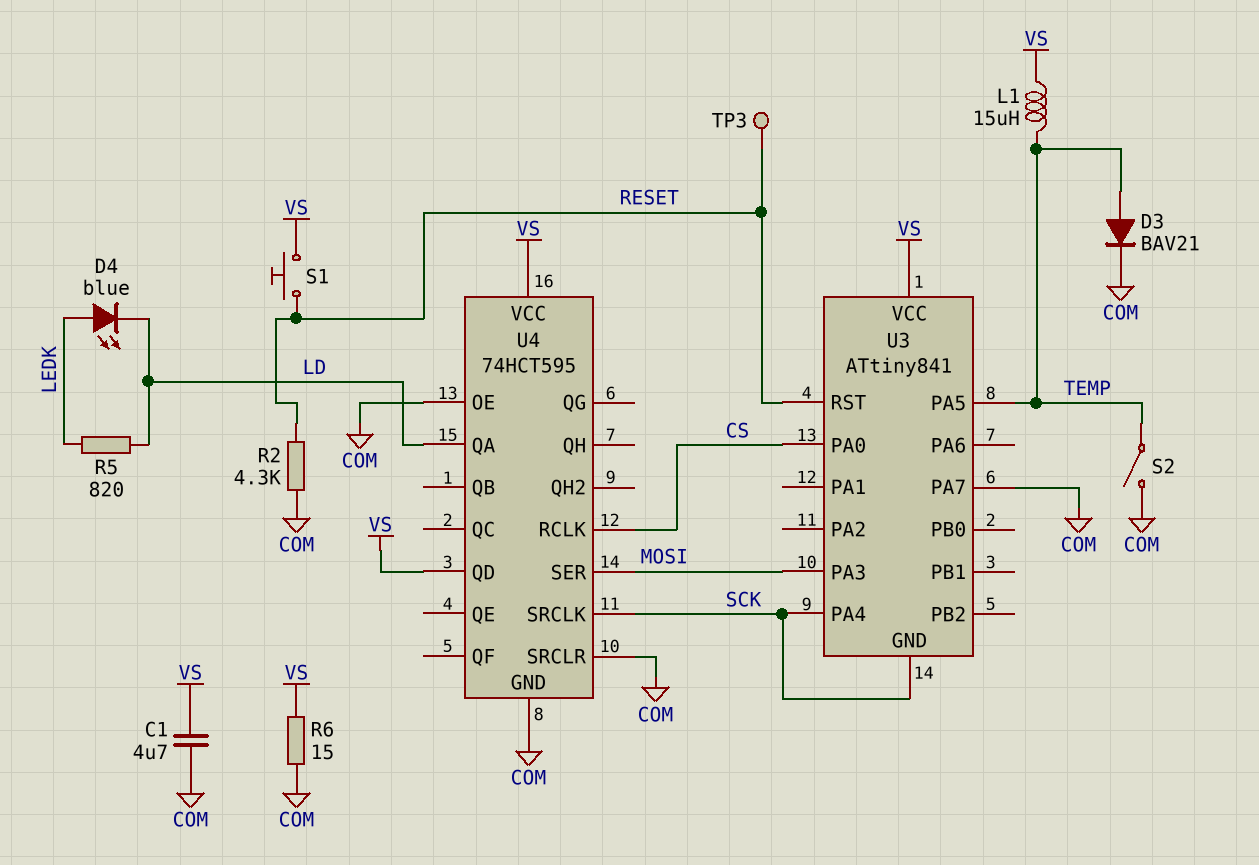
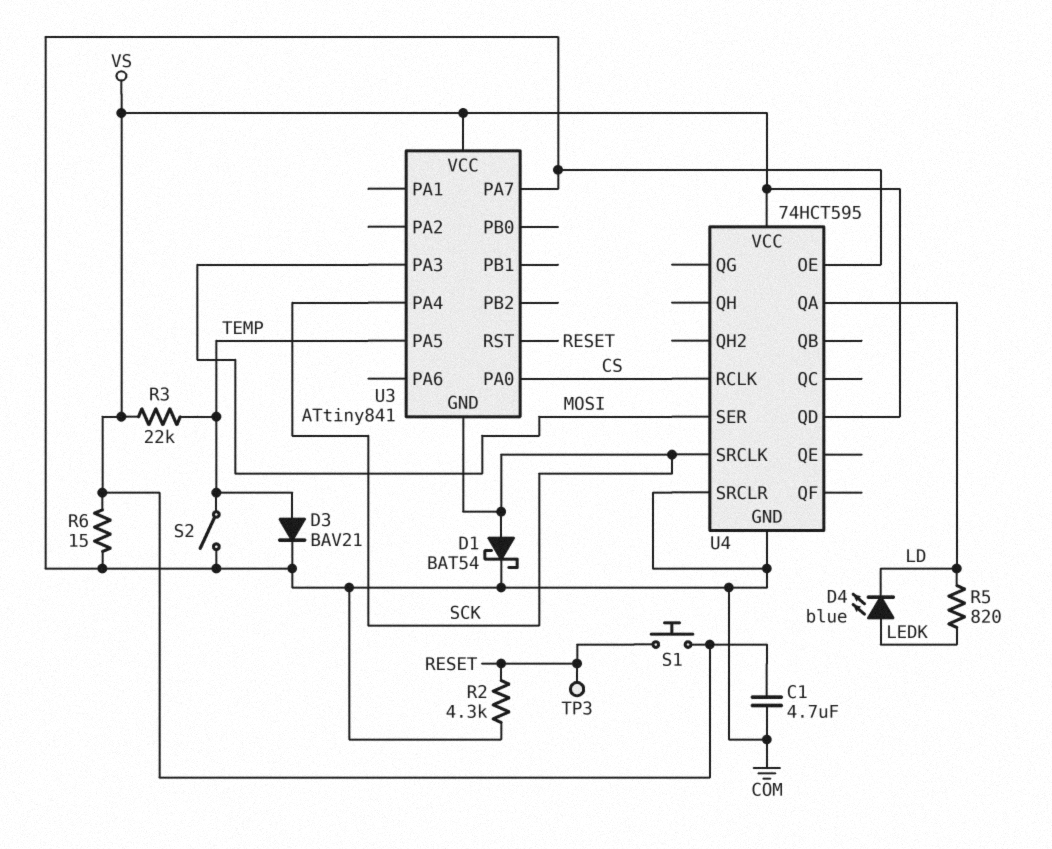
D1: none -> schottky BAT54 (A SCK, K COM)
L1: 15uH (TEMP, VS) -> none
R3: none -> 22k (TEMP, VS)

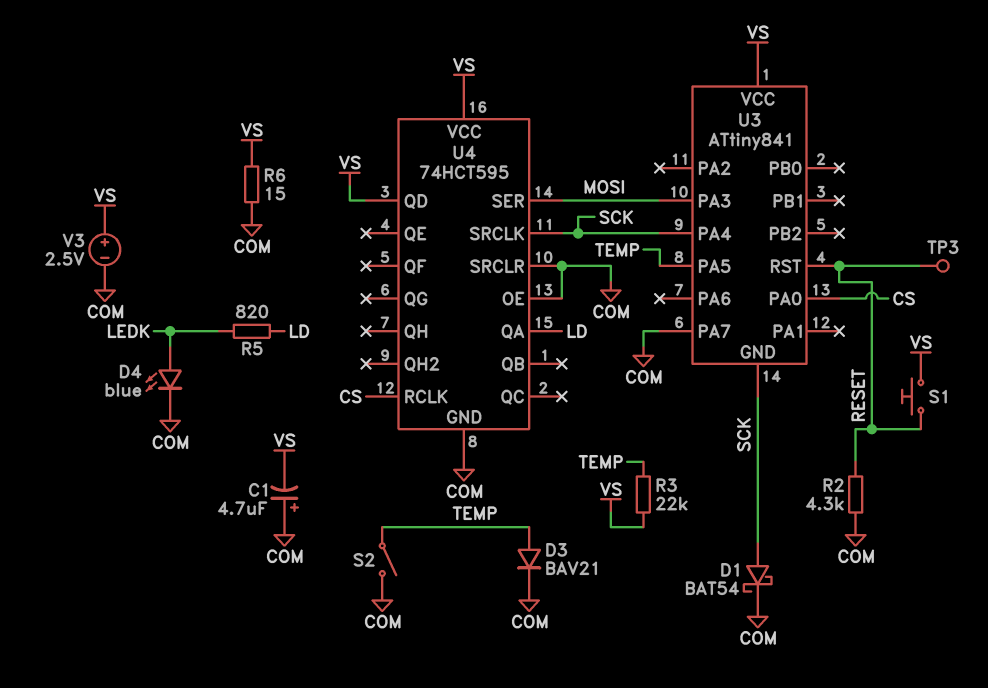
C1: 4.7uF (COM, VS) -> 4.7uF (plus COM, minus VS)
D4: LED blue (A LEDK, K LD) -> LED blue (A LEDK, K COM)
V3: none -> 2.5V (plus VS, minus COM)

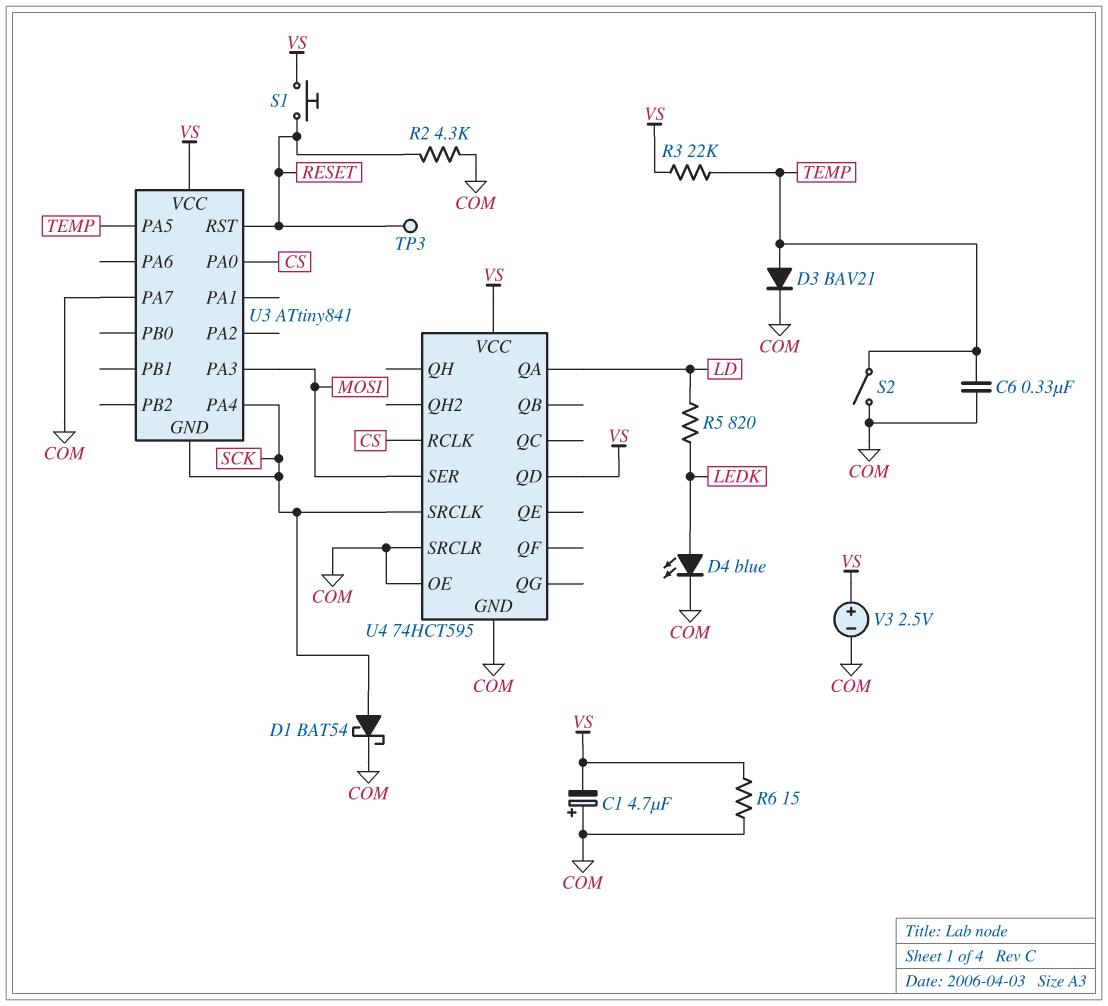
C6: none -> 330nF (COM, TEMP)

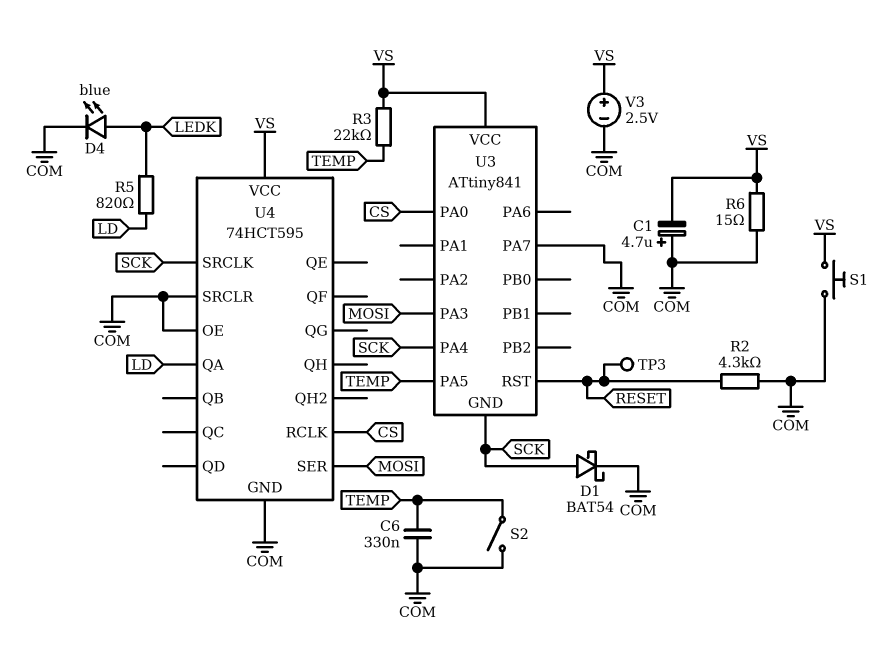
D3: diode BAV21 (A TEMP, K COM) -> none
S1: button (RESET, VS) -> button (COM, VS)
U4 pin QD: VS -> none

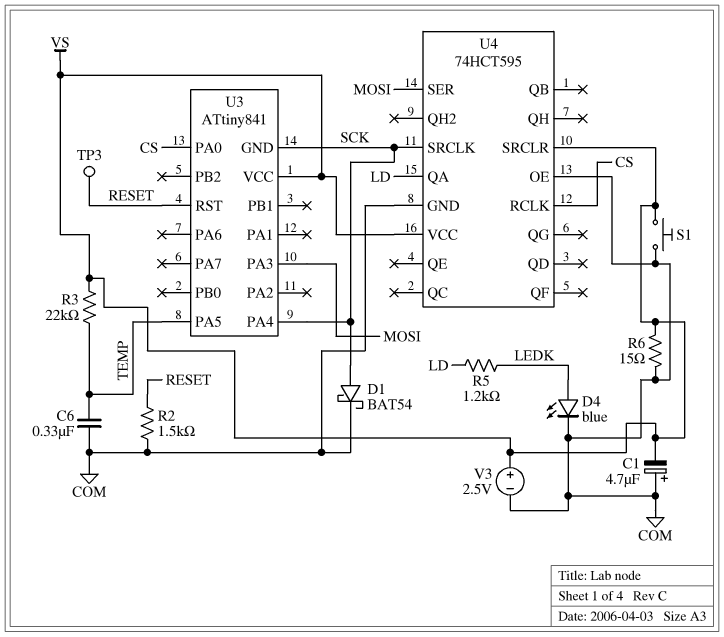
R2: 4.3k (COM, RESET) -> 1.5k (COM, RESET)
R5: 820 (LD, LEDK) -> 1.2k (LD, LEDK)
S2: switch (COM, TEMP) -> none
U3 pin PA7: COM -> none
U4 pin SRCLR: COM -> VS

